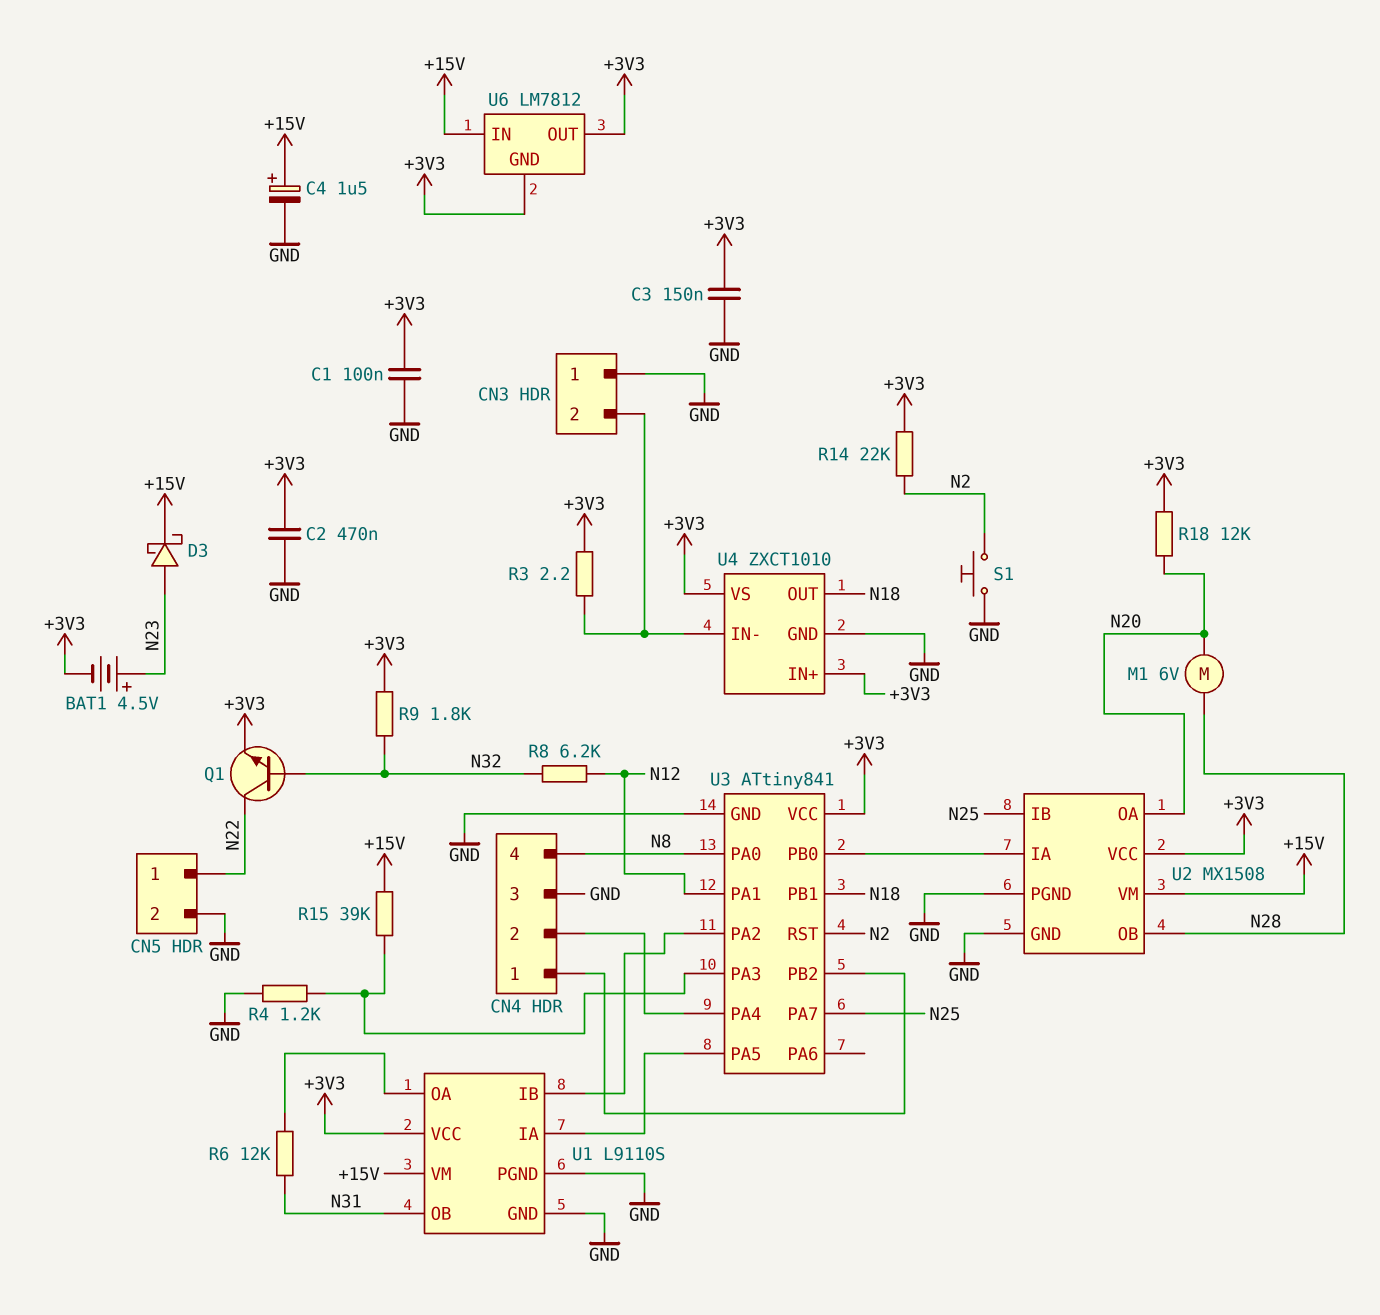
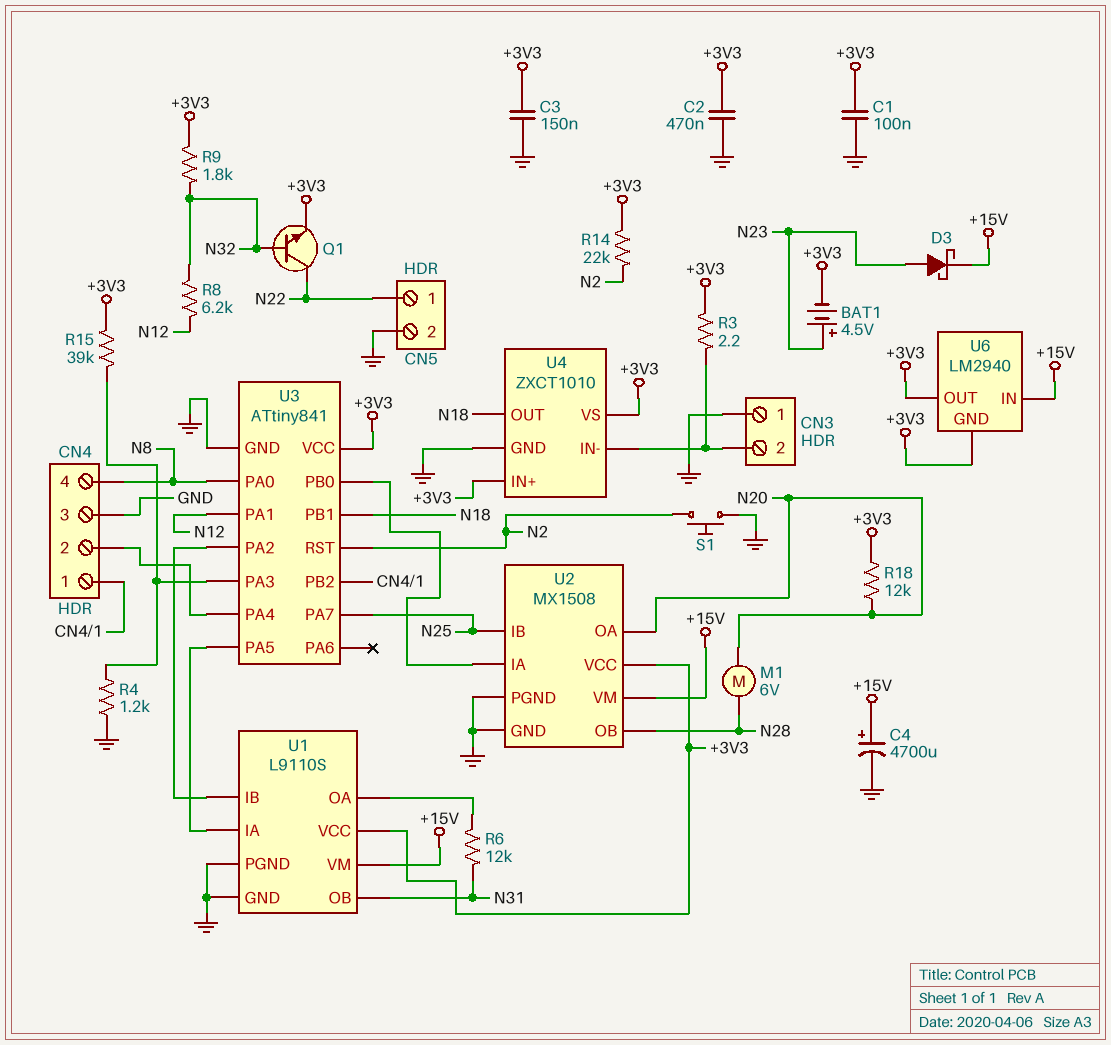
C4: 1.5uF (plus +15V, minus GND) -> 4700uF (plus +15V, minus GND)
R15: 39k (+15V, U3/PA3) -> 39k (+3V3, U3/PA3)
U6: LM7812 -> LM2940

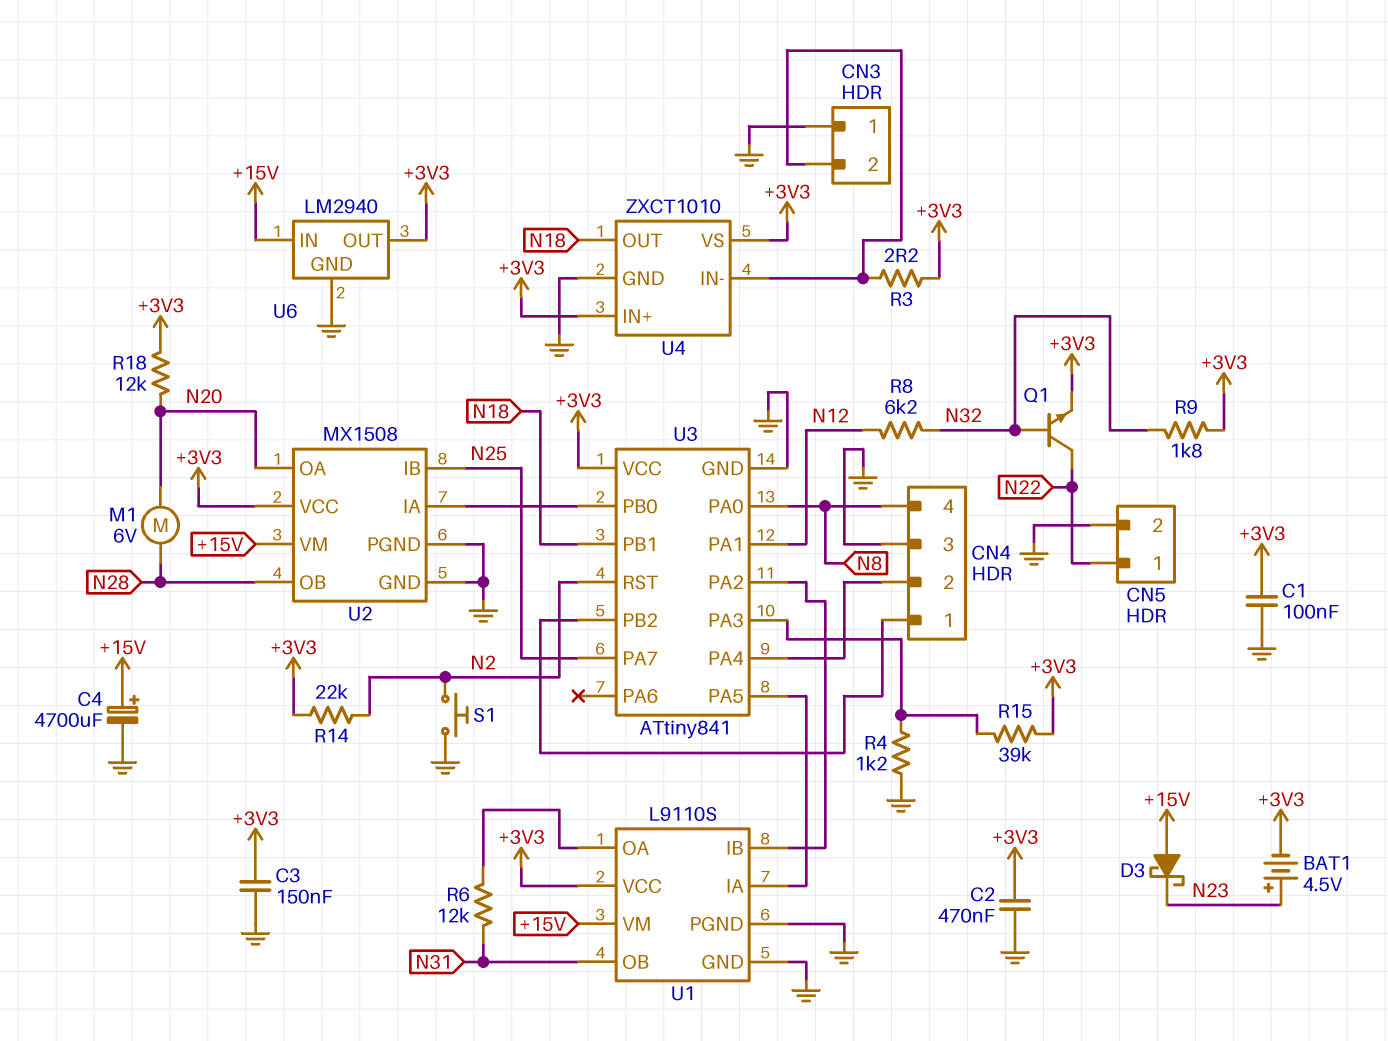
D3: schottky (A N23, K +15V) -> schottky (A +15V, K N23)
U6 pin GND: +3V3 -> GND

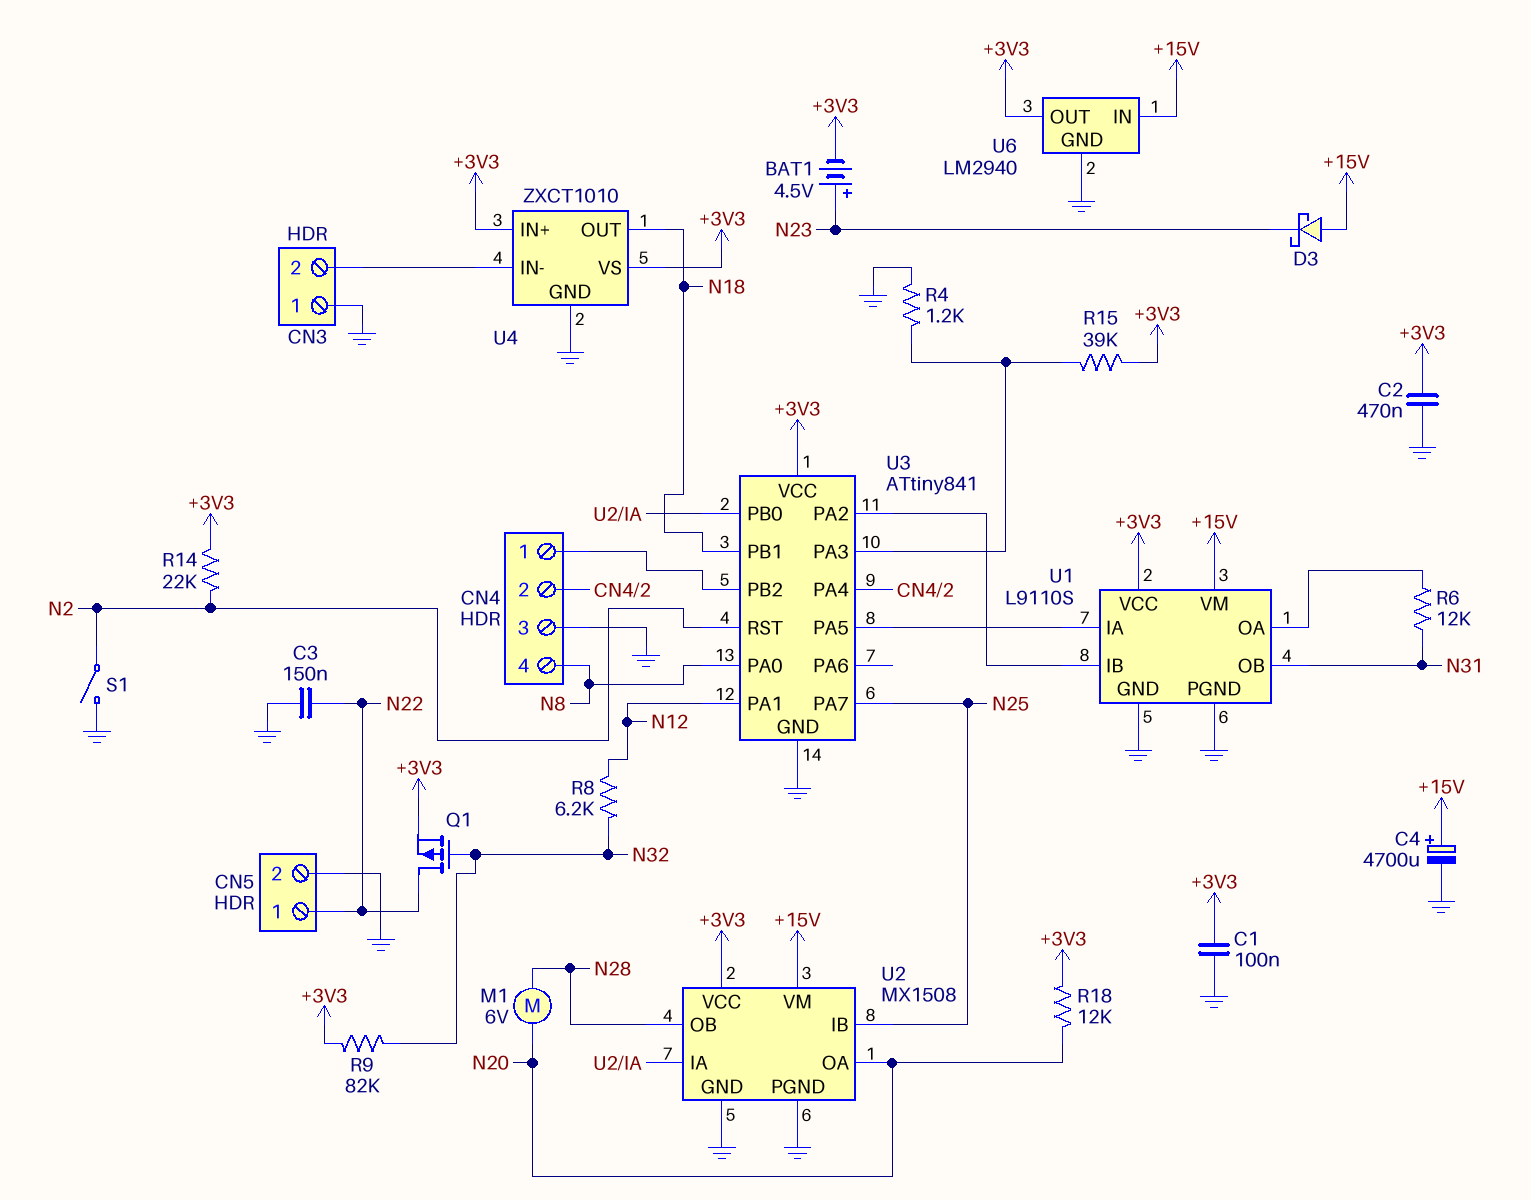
C3: 150nF (+3V3, GND) -> 150nF (GND, N22)
Q1: NPN (B N32, C N22, E +3V3) -> PMOS (G N32, D N22, S +3V3)
R3: 2.2 (+3V3, CN3/2) -> none
R9: 1.8k (+3V3, N32) -> 82k (+3V3, N32)
S1: button (GND, N2) -> switch (GND, N2)

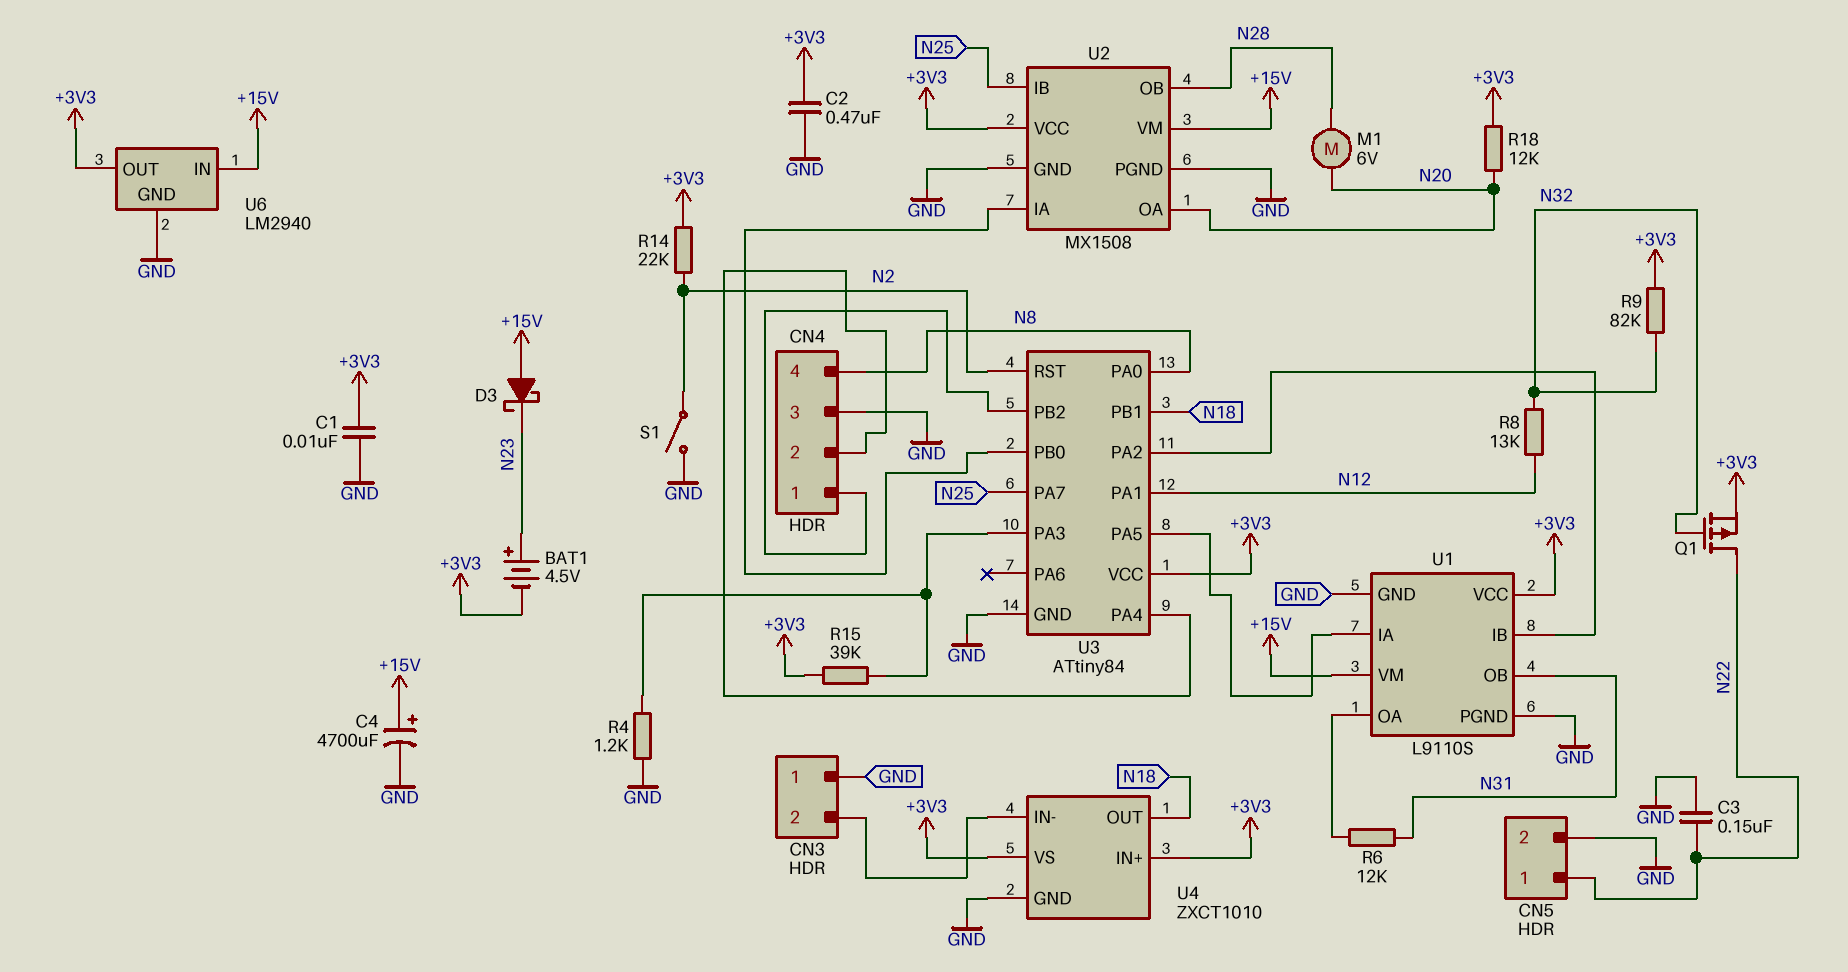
C1: 100nF (+3V3, GND) -> 10nF (+3V3, GND)
R8: 6.2k (N12, N32) -> 13k (N12, N32)
U3: ATtiny841 -> ATtiny84

